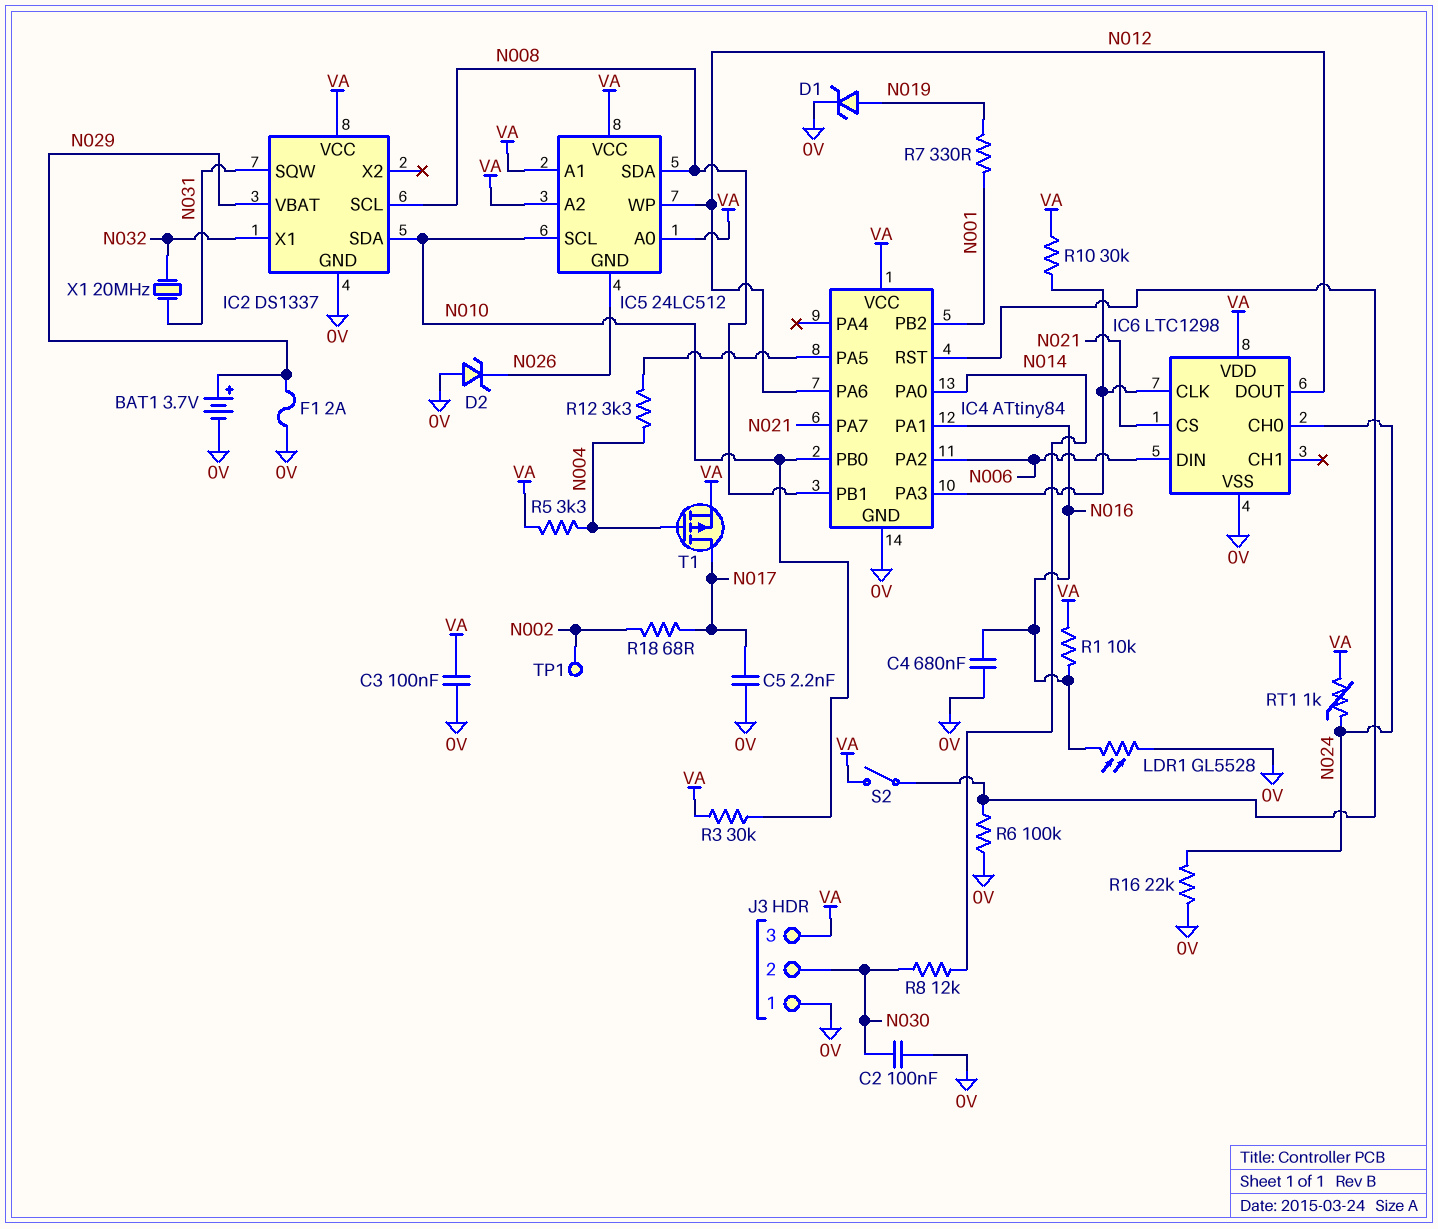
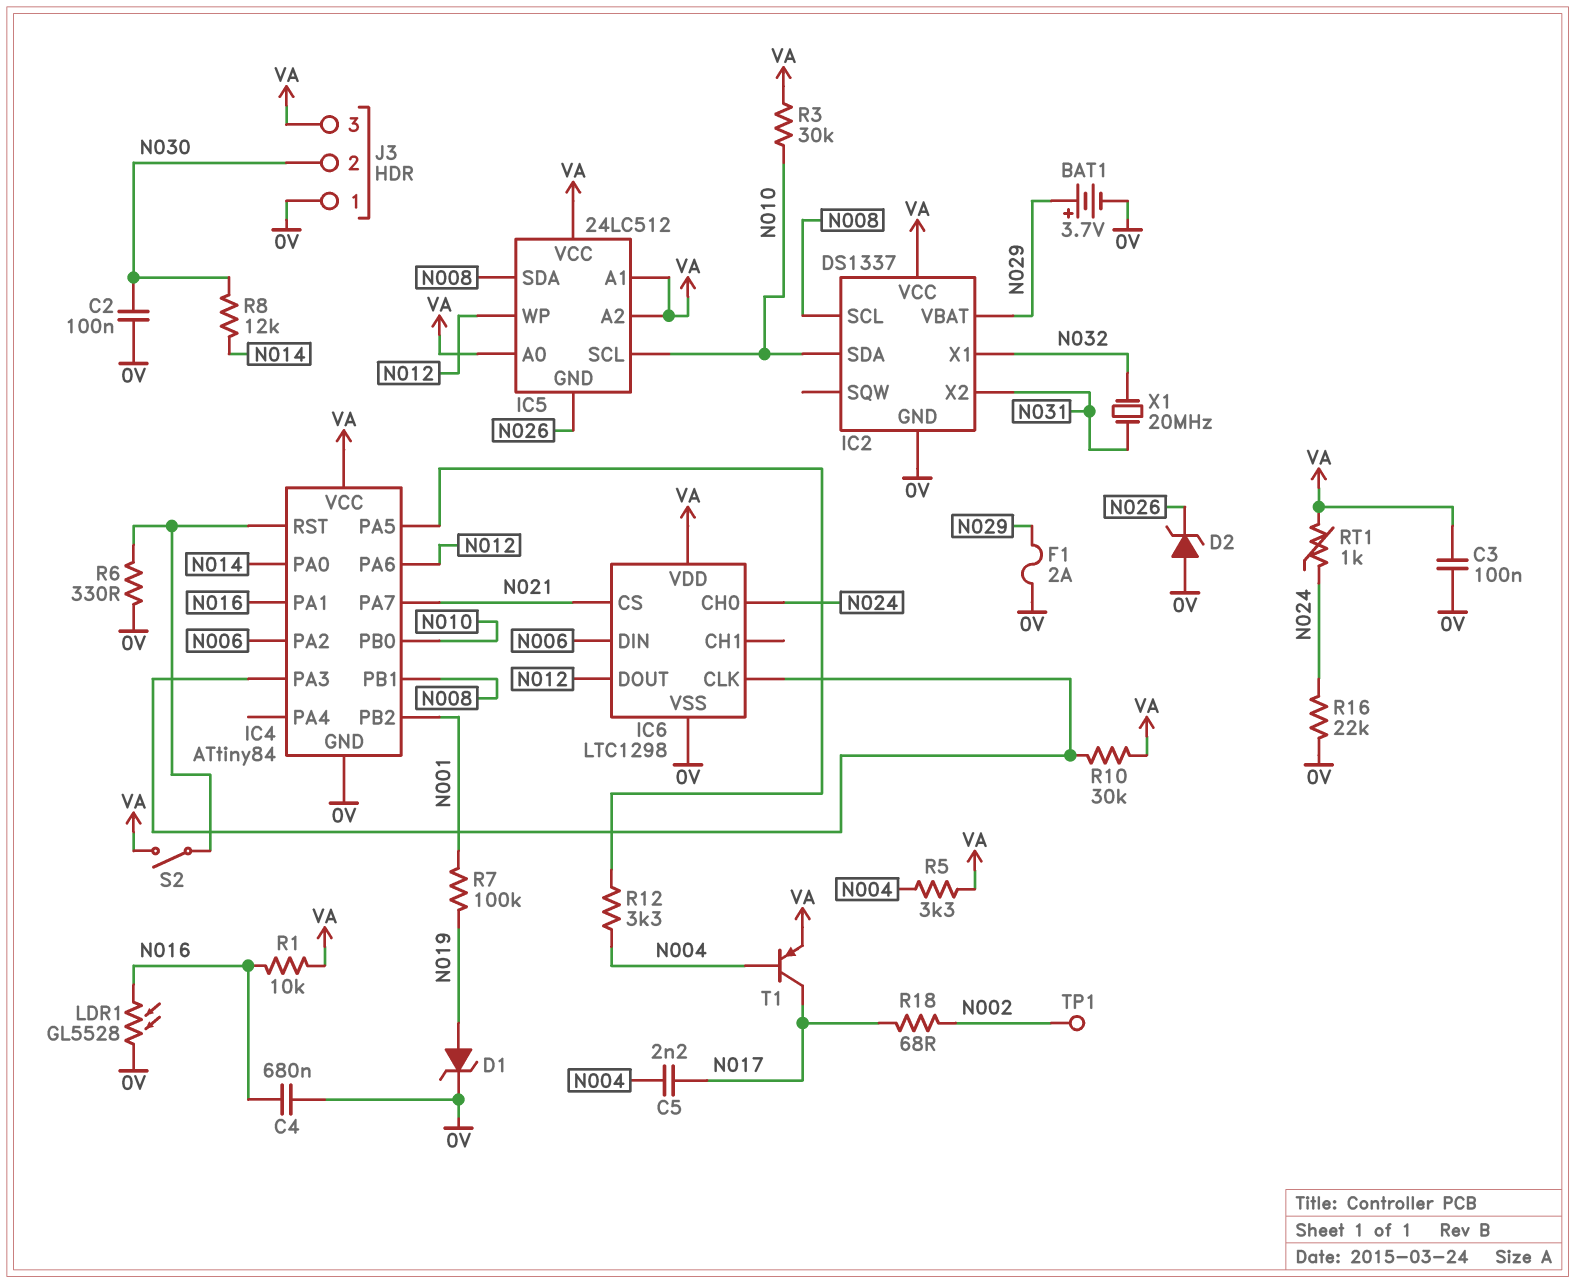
C5: 2.2nF (0V, N017) -> 2.2nF (N004, N017)
IC2 pin SQW: N031 -> none
IC2 pin X2: none -> N031
R6: 100k (0V, IC4/RST) -> 330 (0V, IC4/RST)
R7: 330 (N001, N019) -> 100k (N001, N019)
T1: PMOS (G N004, D N017, S VA) -> PNP (B N004, C N017, E VA)

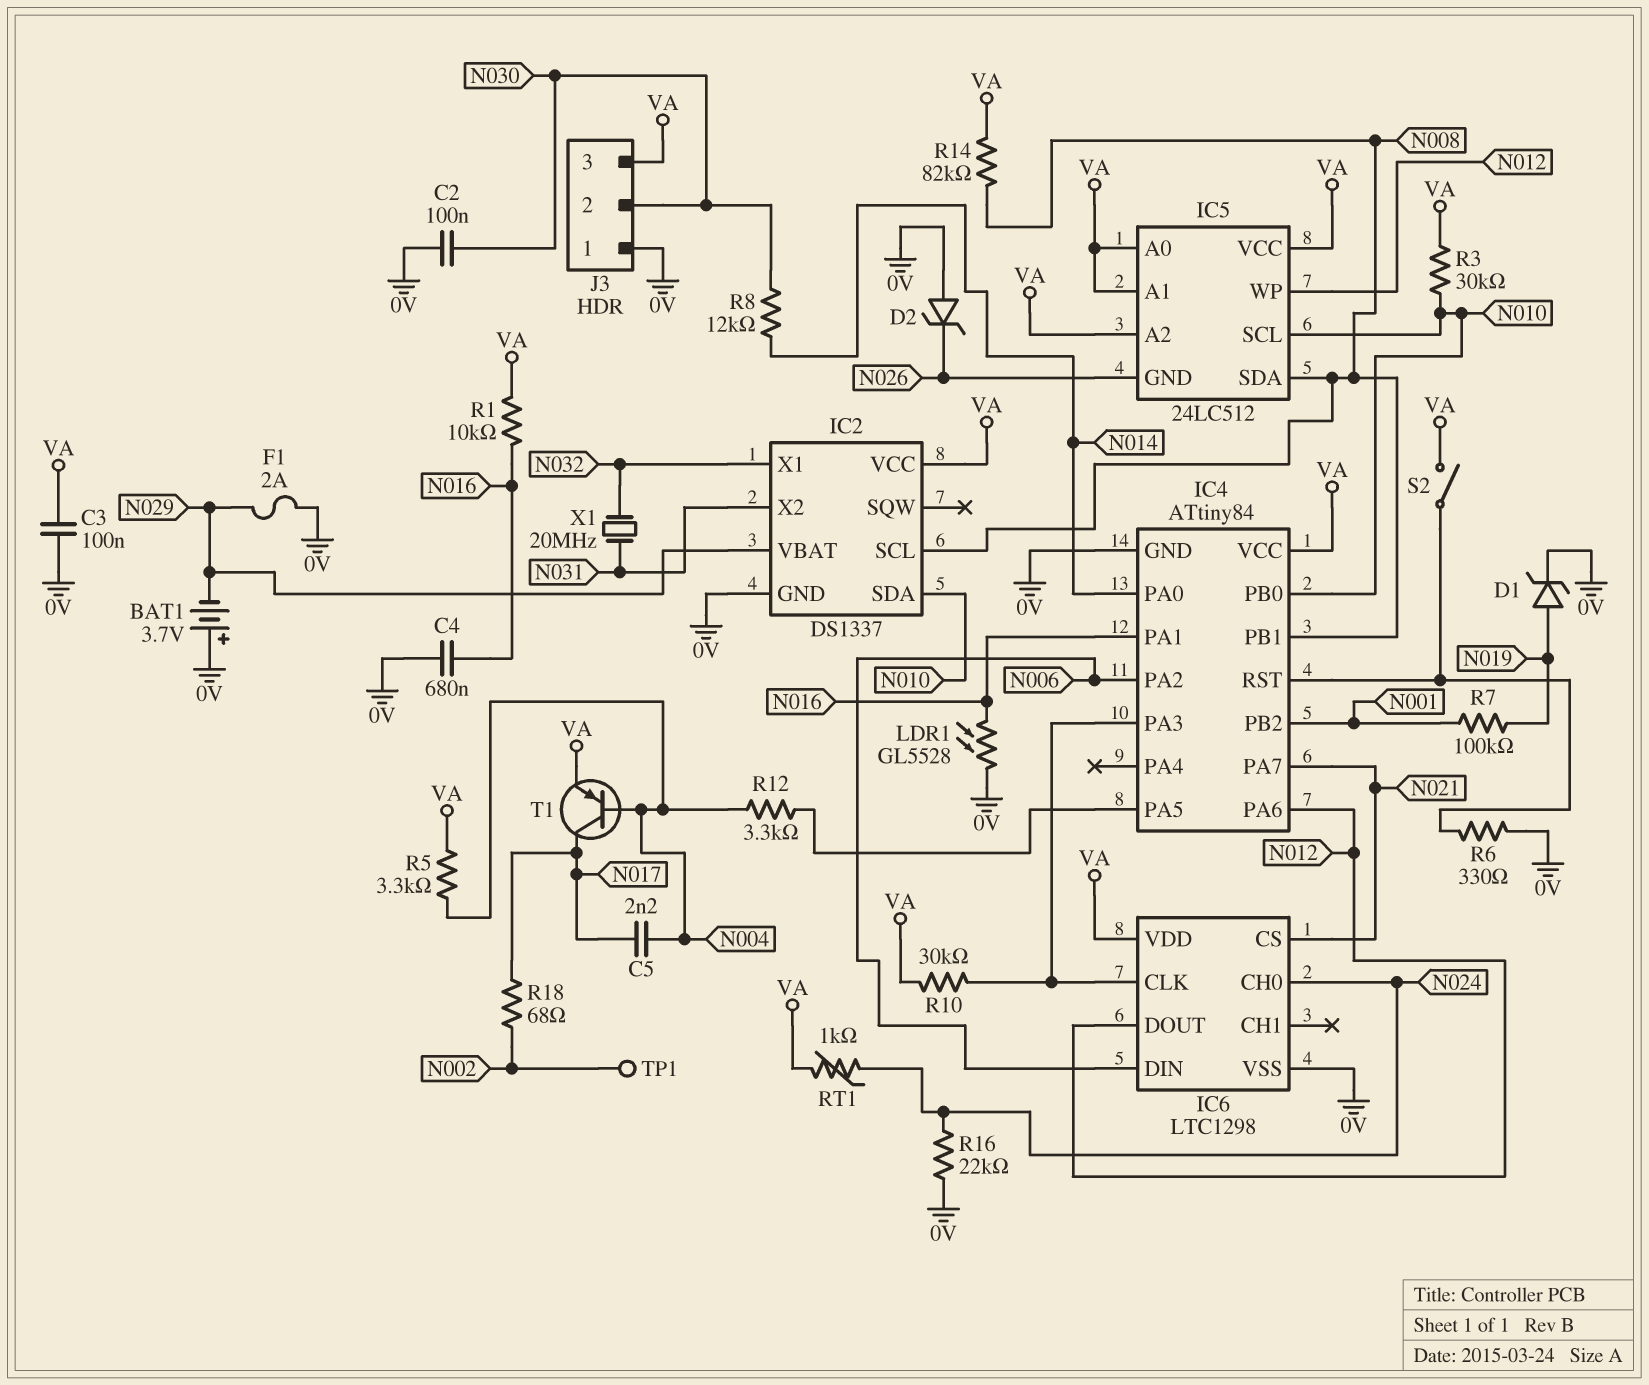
BAT1: 3.7V (plus N029, minus 0V) -> 3.7V (plus 0V, minus N029)
R14: none -> 82k (N008, VA)

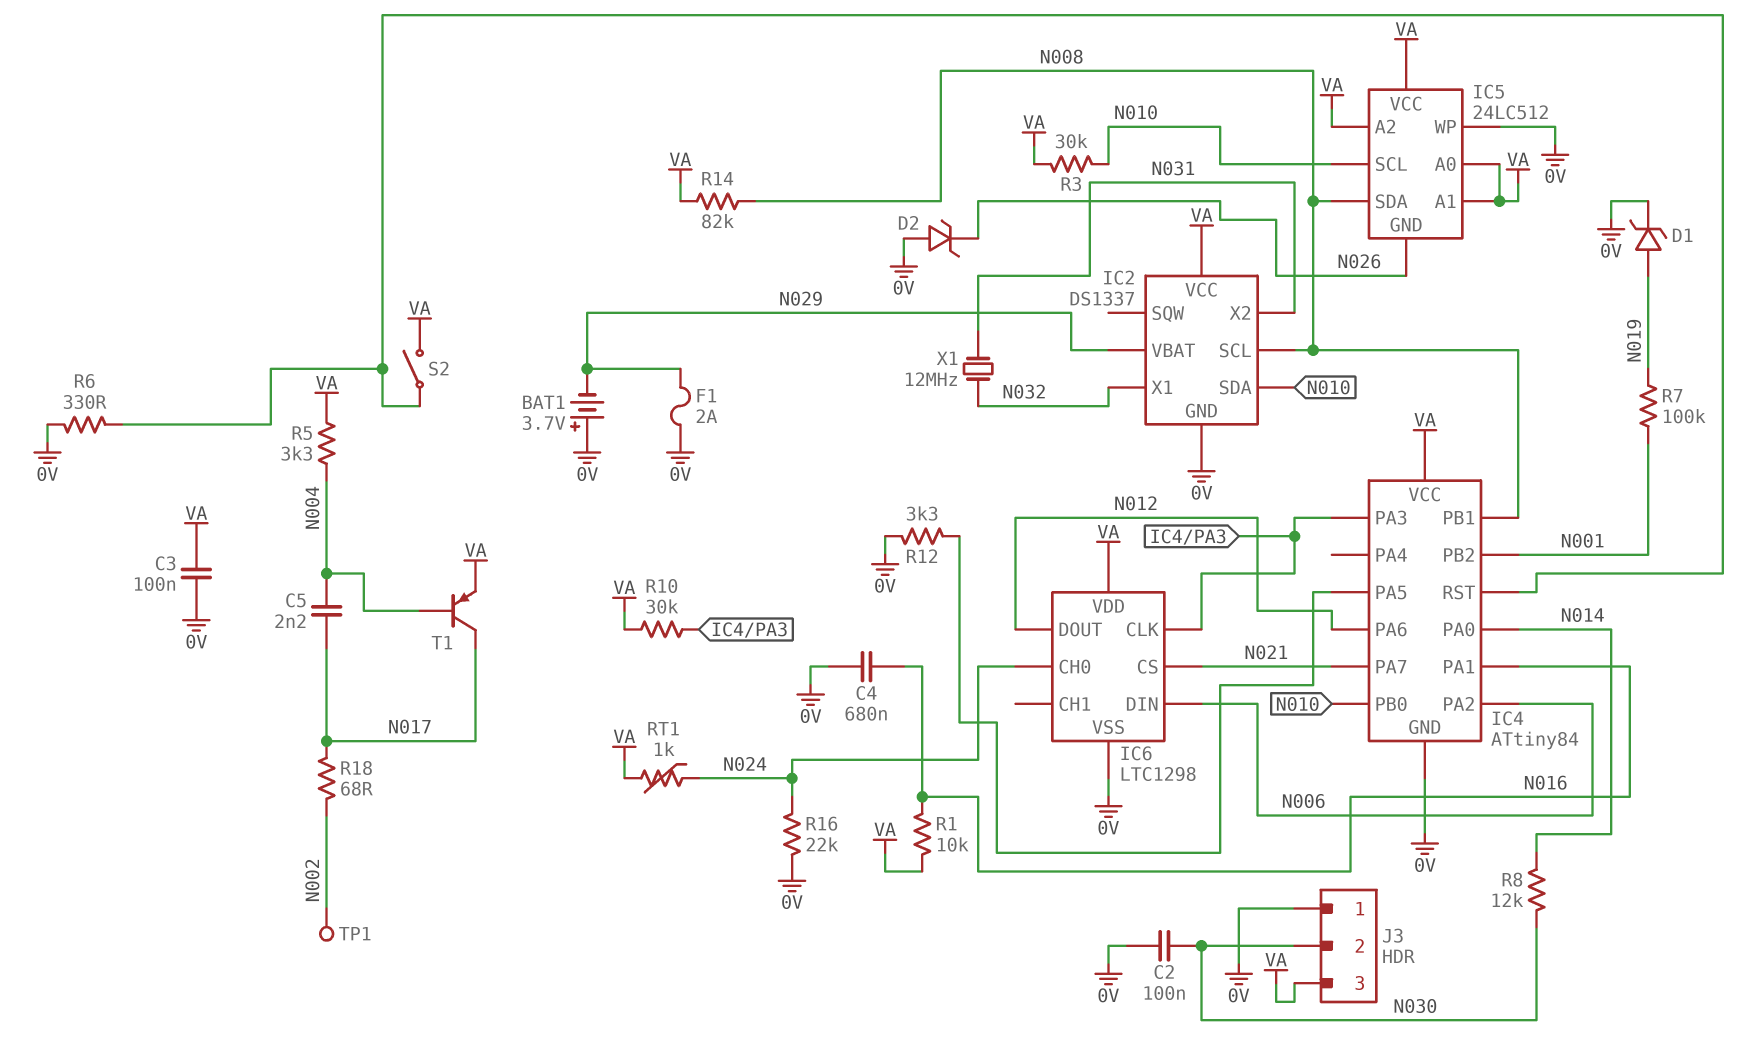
IC5 pin WP: N012 -> 0V
LDR1: GL5528 (0V, N016) -> none
R12: 3.3k (IC4/PA5, N004) -> 3.3k (0V, IC4/PA5)
X1: 20MHz (N031, N032) -> 12MHz (N031, N032)

